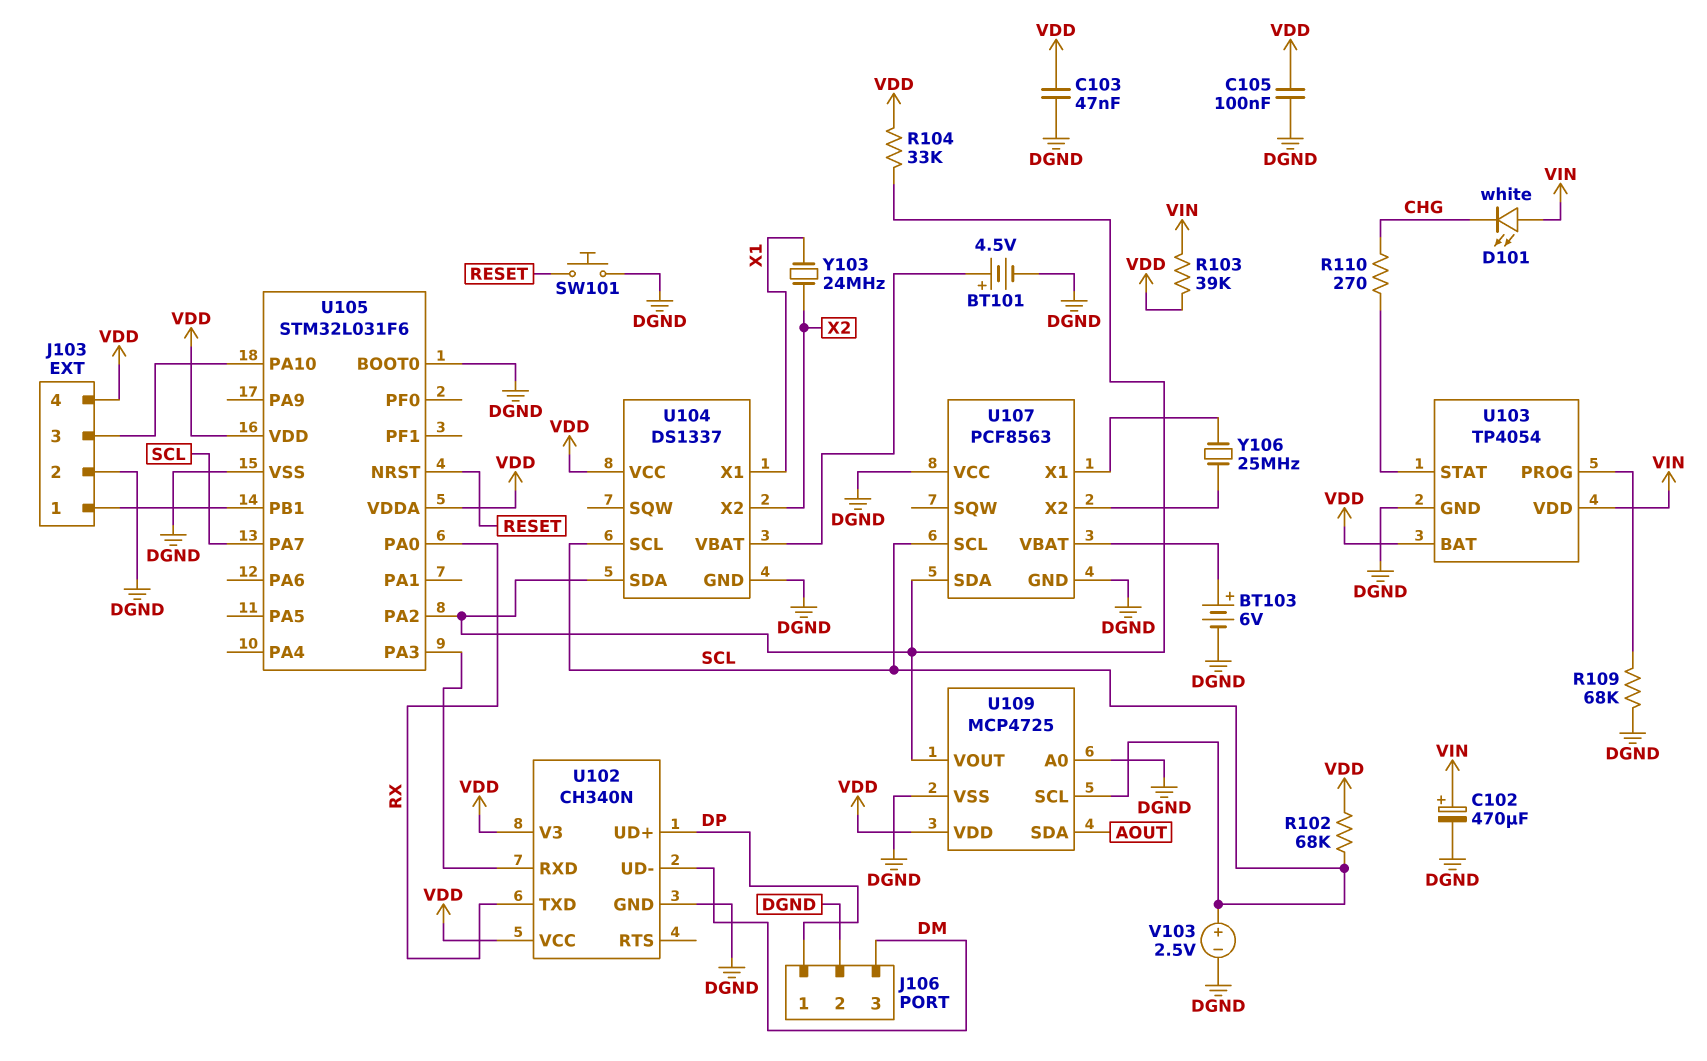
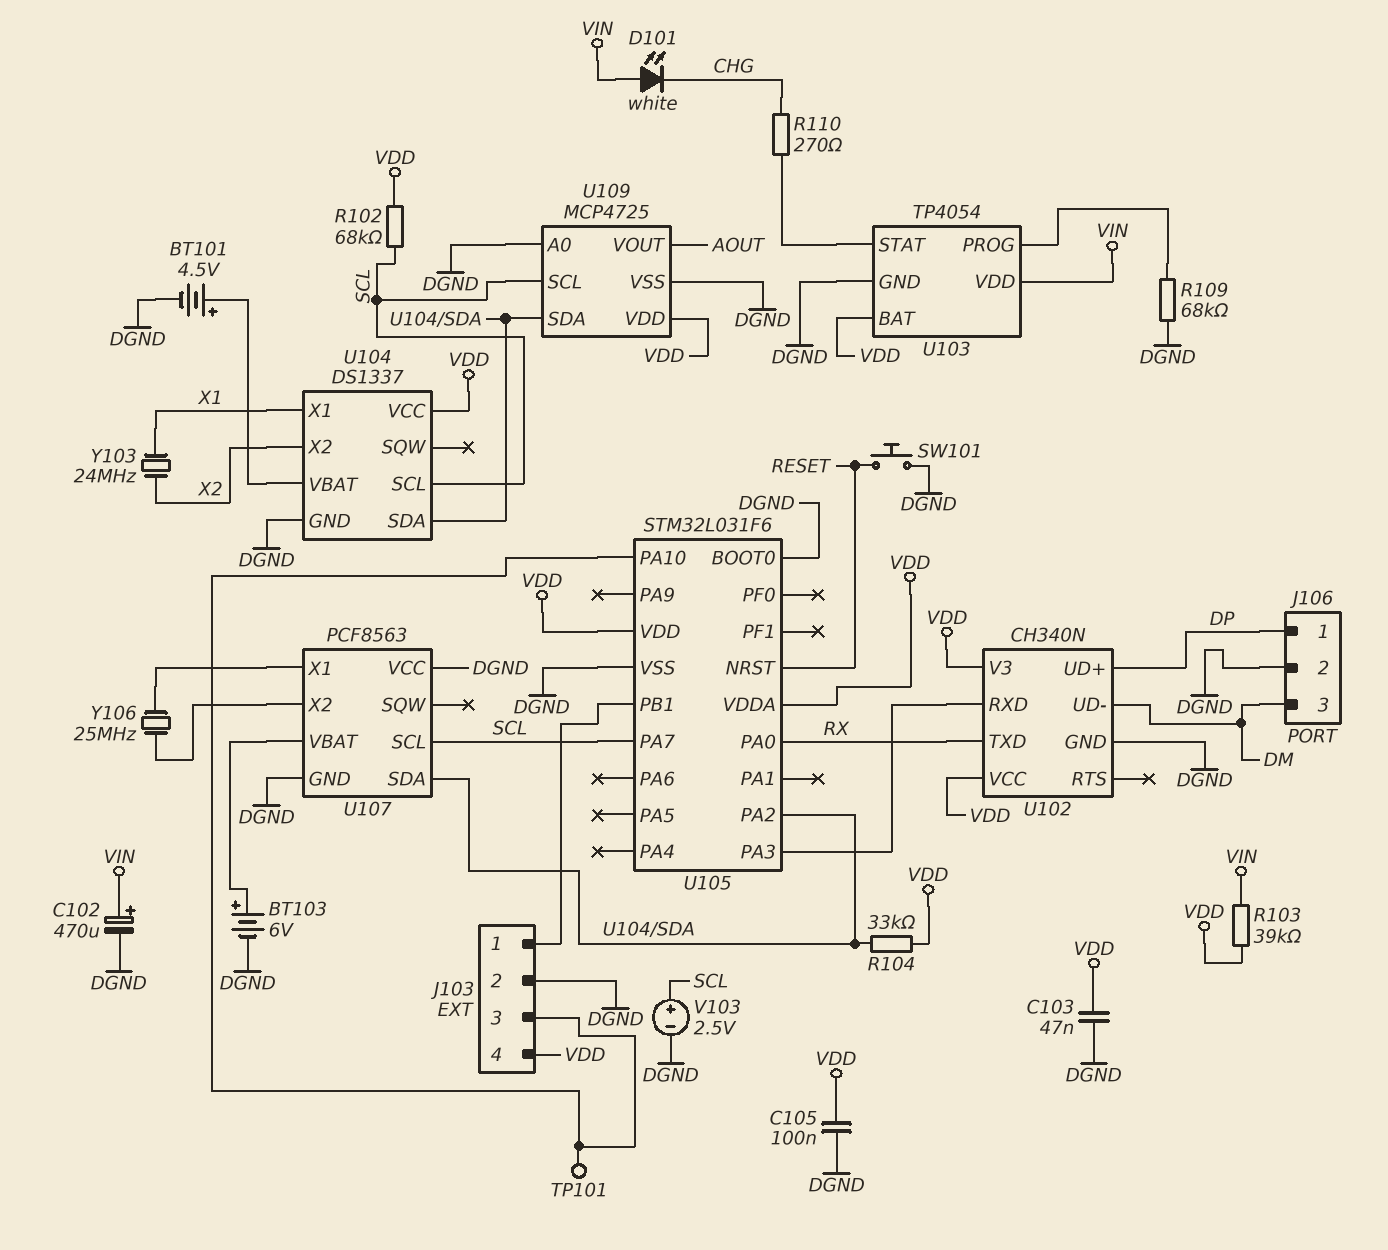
TP101: none -> test point (J103/3)
U109 pin SDA: AOUT -> U104/SDA
U109 pin VOUT: U104/SDA -> AOUT

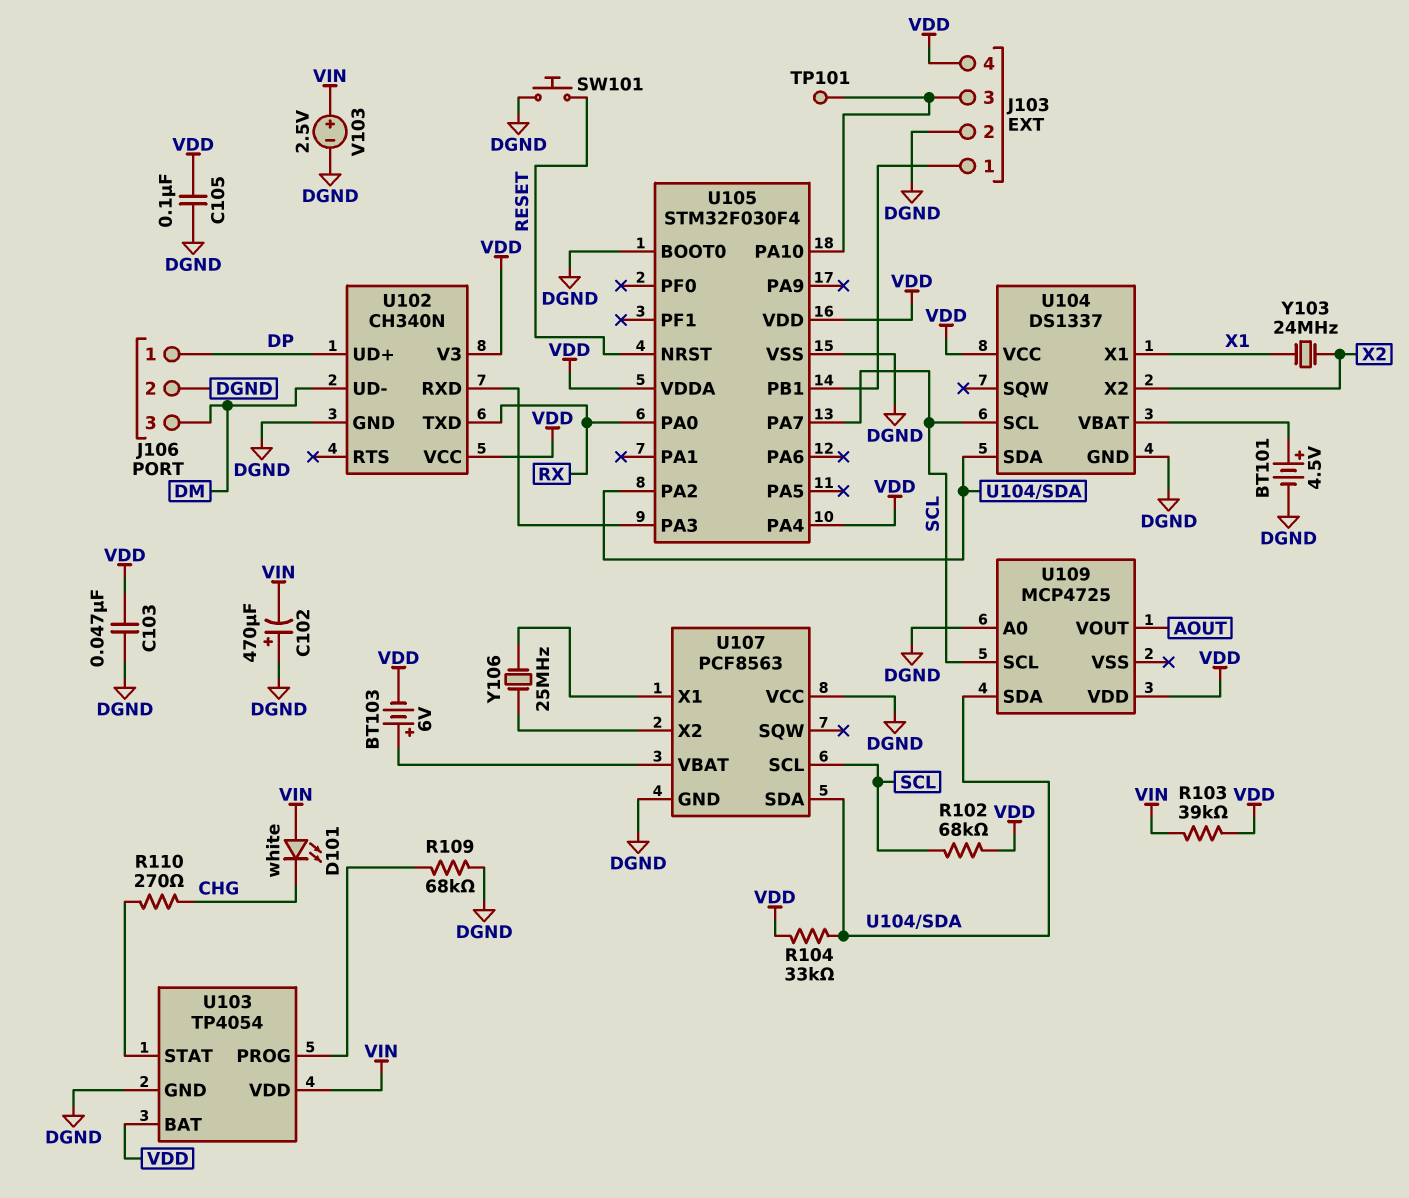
BT103: 6V (plus U107/VBAT, minus DGND) -> 6V (plus U107/VBAT, minus VDD)
C102: 470uF (plus VIN, minus DGND) -> 470uF (plus DGND, minus VIN)
U105: STM32L031F6 -> STM32F030F4
U105 pin PA4: none -> VDD
U109 pin VSS: DGND -> none
V103: 2.5V (plus SCL, minus DGND) -> 2.5V (plus VIN, minus DGND)

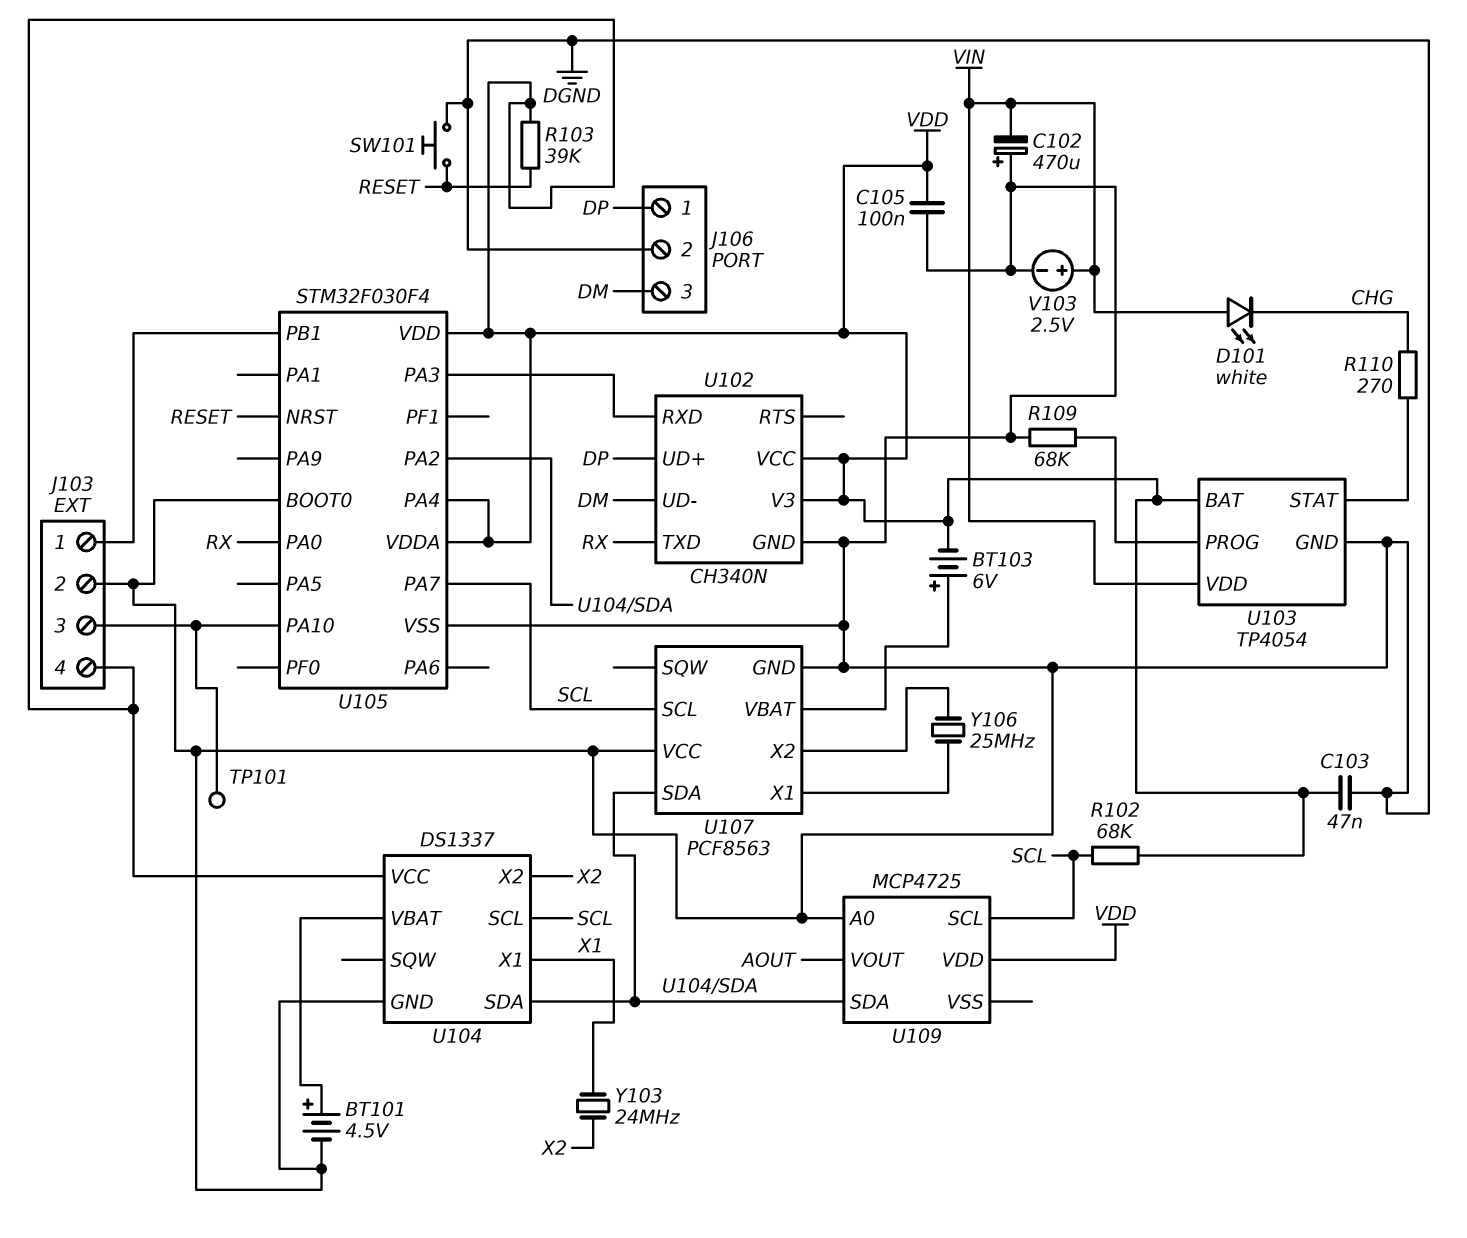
R103: 39k (VDD, VIN) -> 39k (RESET, VDD)
R104: 33k (U104/SDA, VDD) -> none

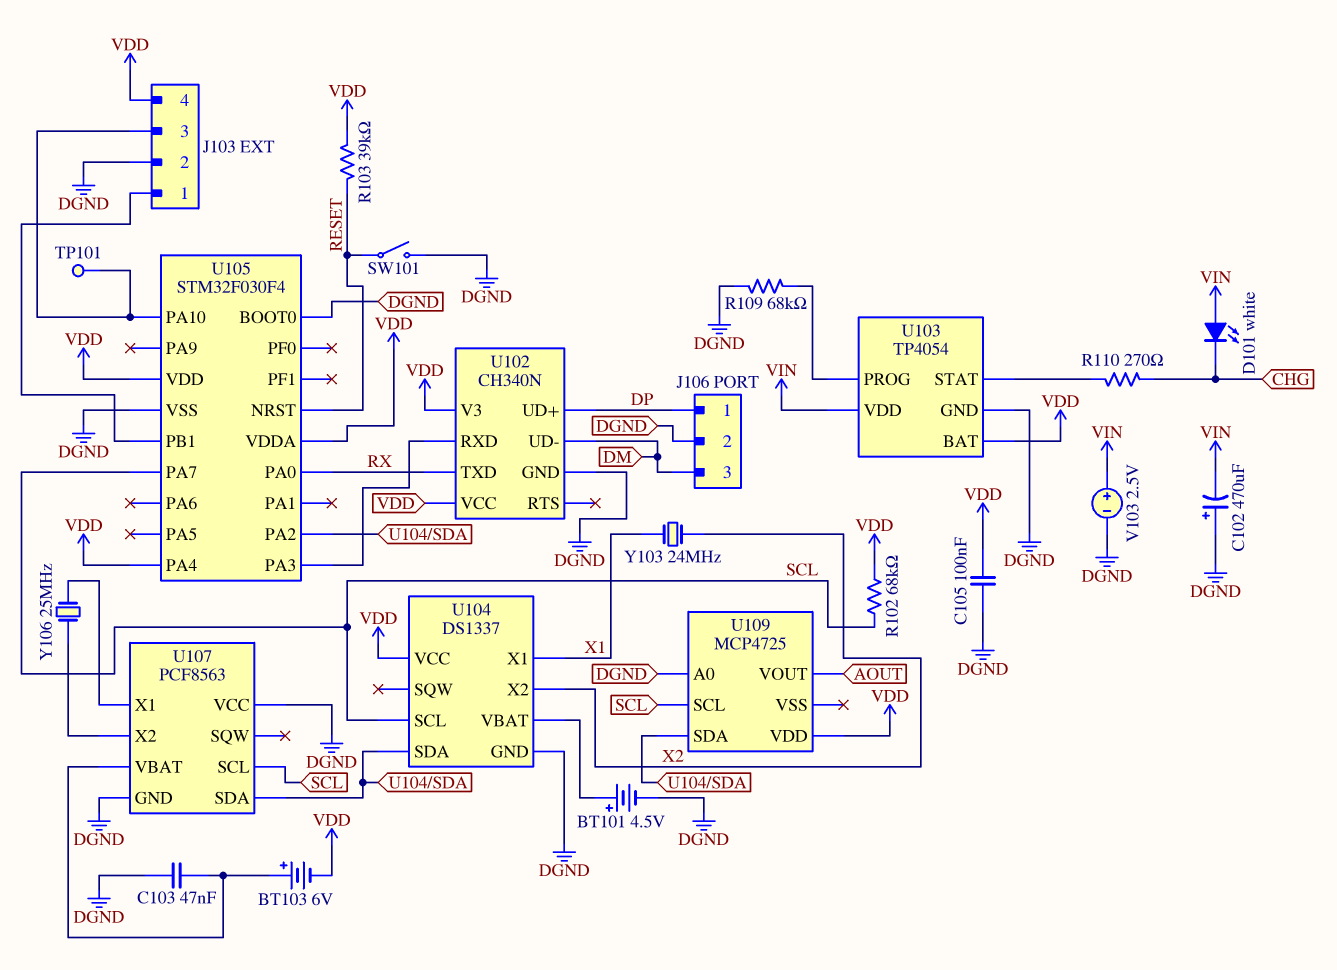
C103: 47nF (DGND, VDD) -> 47nF (DGND, U107/VBAT)
SW101: button (DGND, RESET) -> switch (DGND, RESET)

